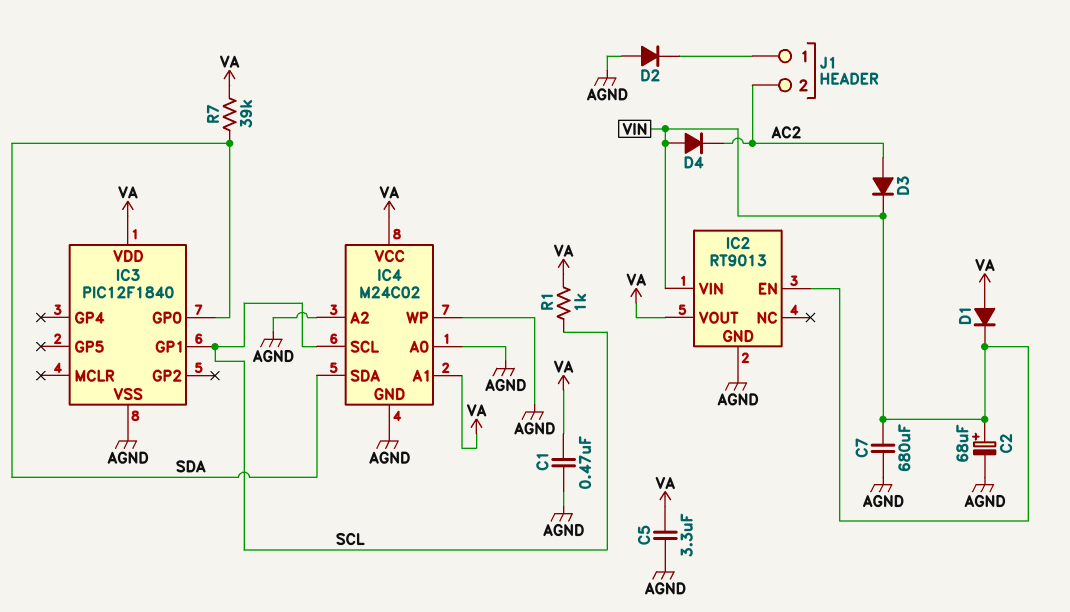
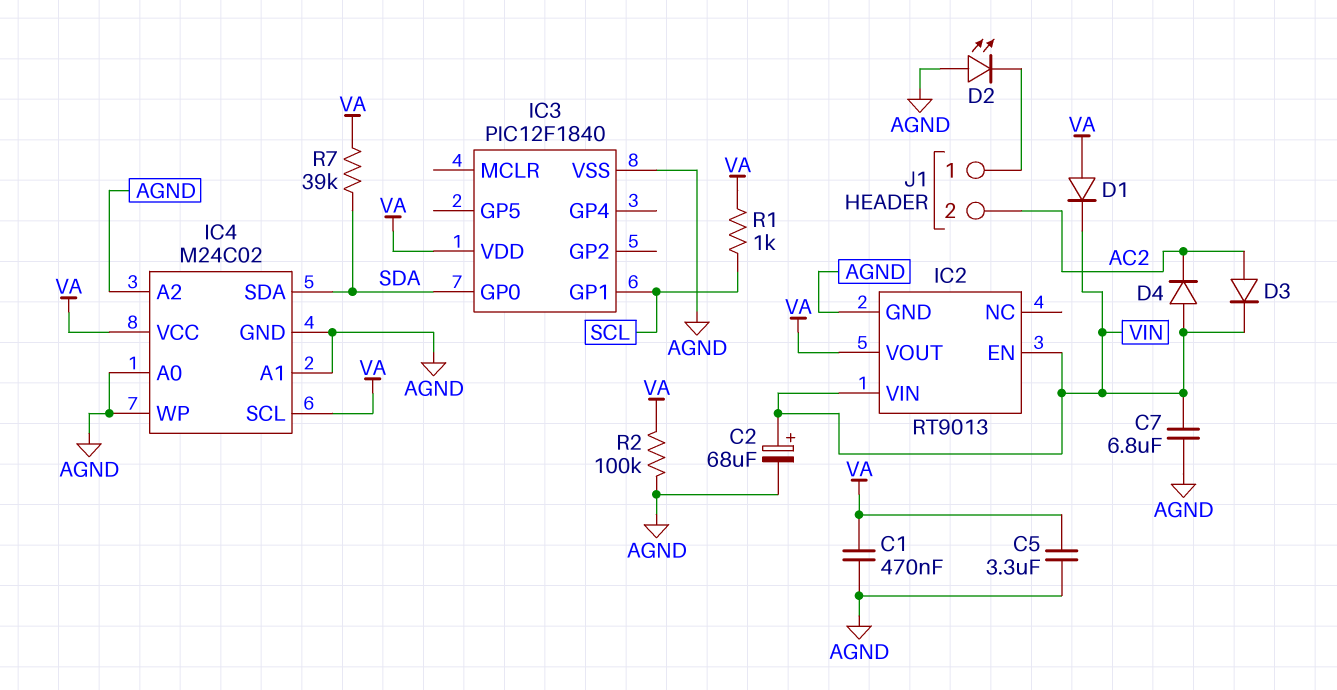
C7: 680uF (AGND, VIN) -> 6.8uF (AGND, VIN)
D2: diode (A AGND, K J1/1) -> LED (A AGND, K J1/1)
IC4 pin A1: VA -> AGND
IC4 pin SCL: SCL -> VA
R2: none -> 100k (AGND, VA)

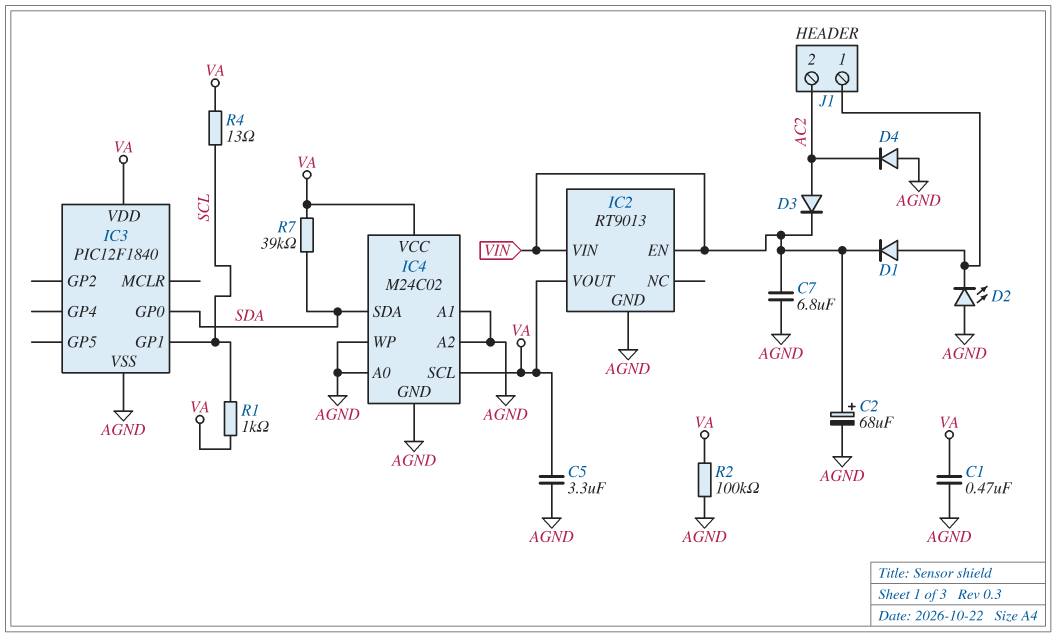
D1: diode (A VA, K VIN) -> diode (A J1/1, K VIN)
D4: diode (A VIN, K AC2) -> diode (A AGND, K AC2)
R4: none -> 13 (SCL, VA)

